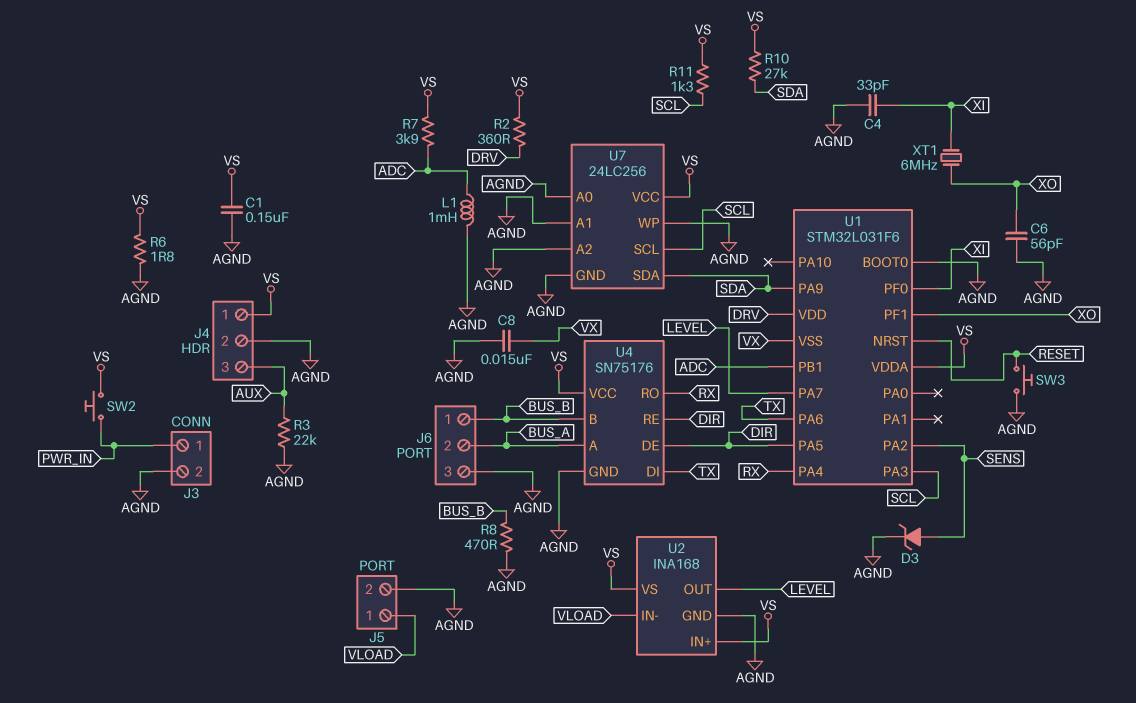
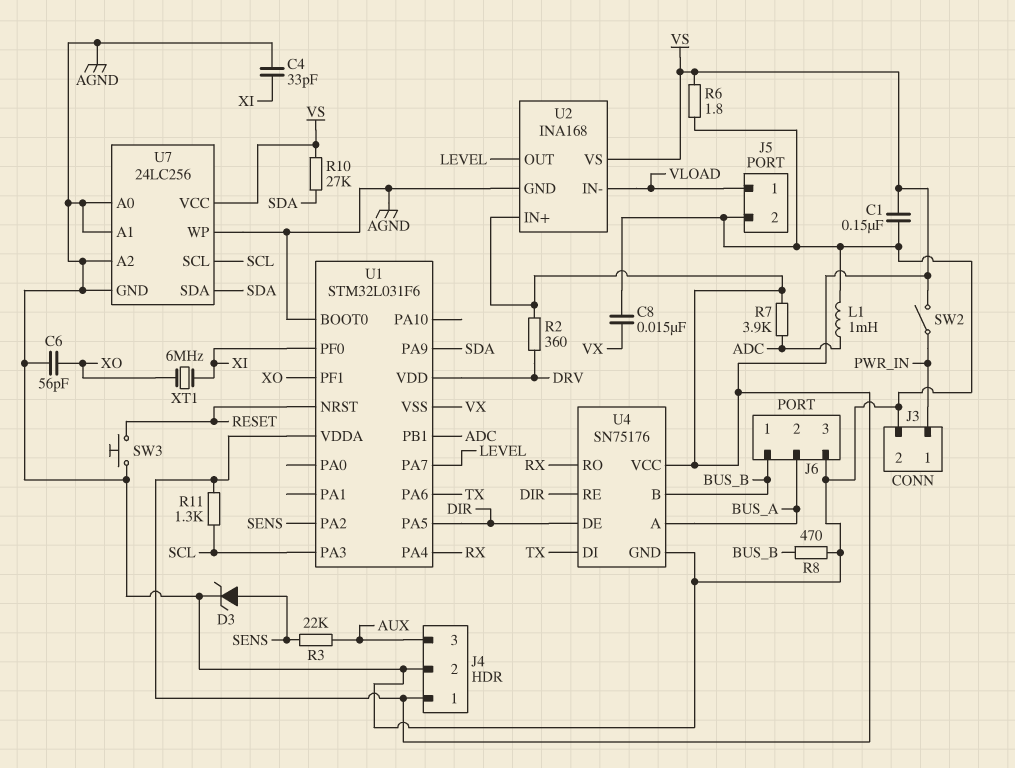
R3: 22k (AGND, AUX) -> 22k (AUX, SENS)
SW2: button (PWR_IN, VS) -> switch (PWR_IN, VS)

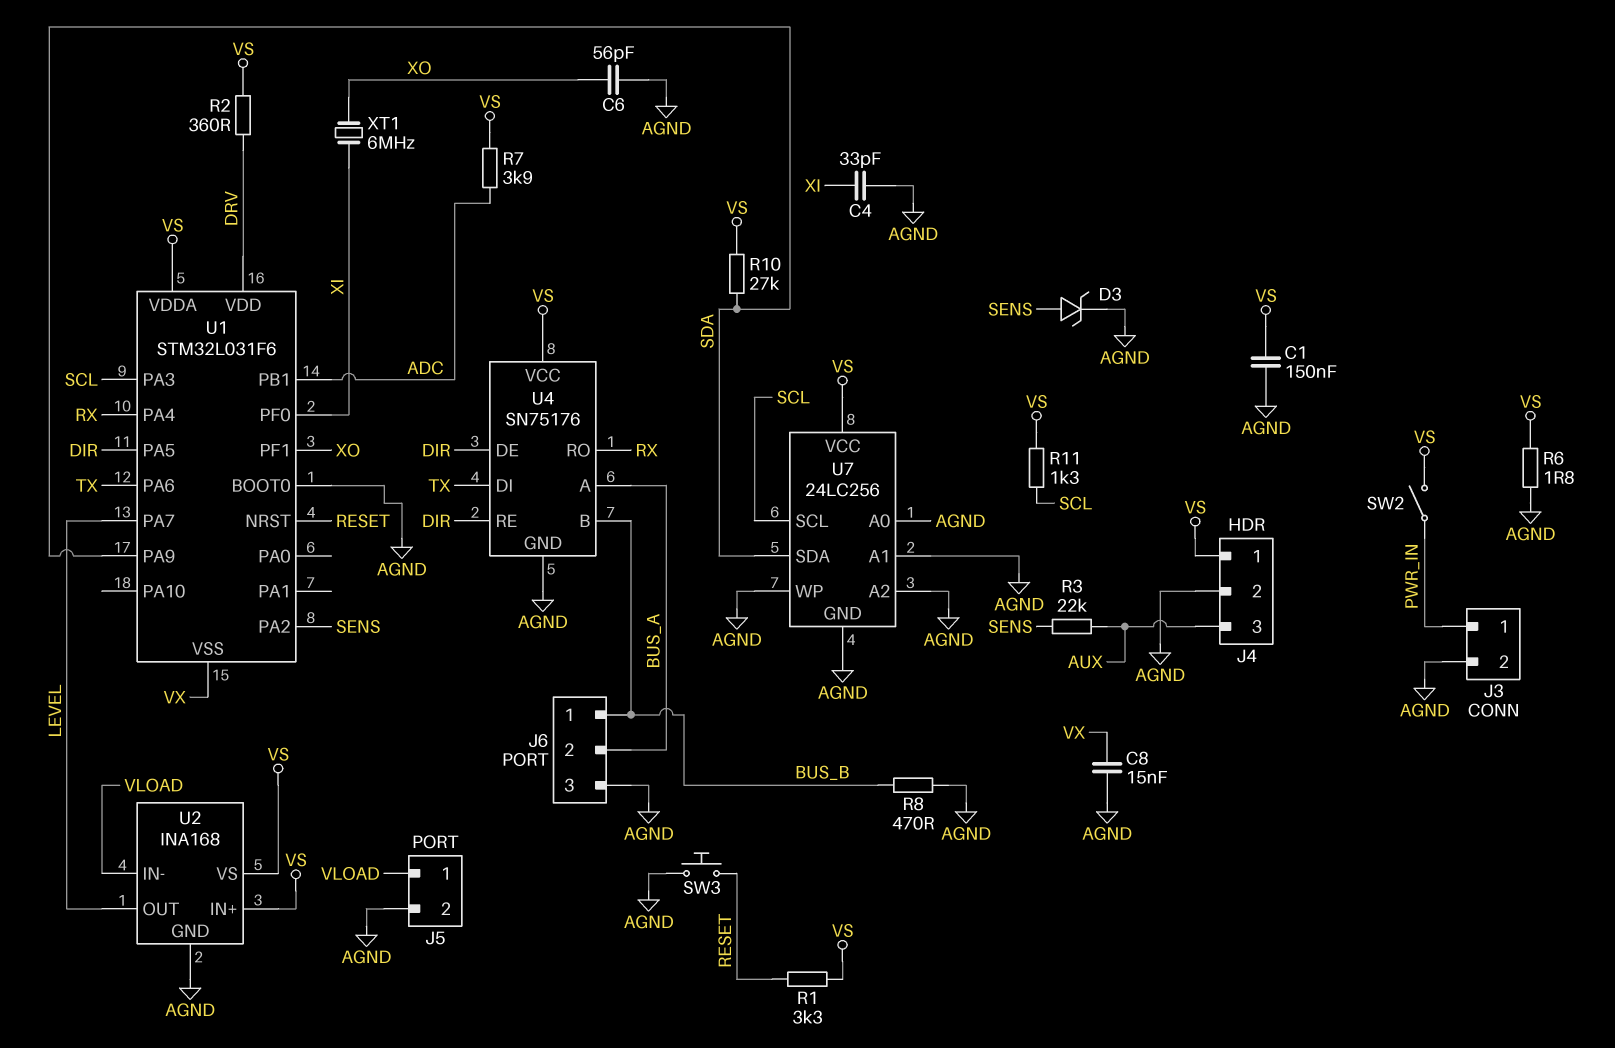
L1: 1mH (ADC, AGND) -> none
R1: none -> 3.3k (RESET, VS)

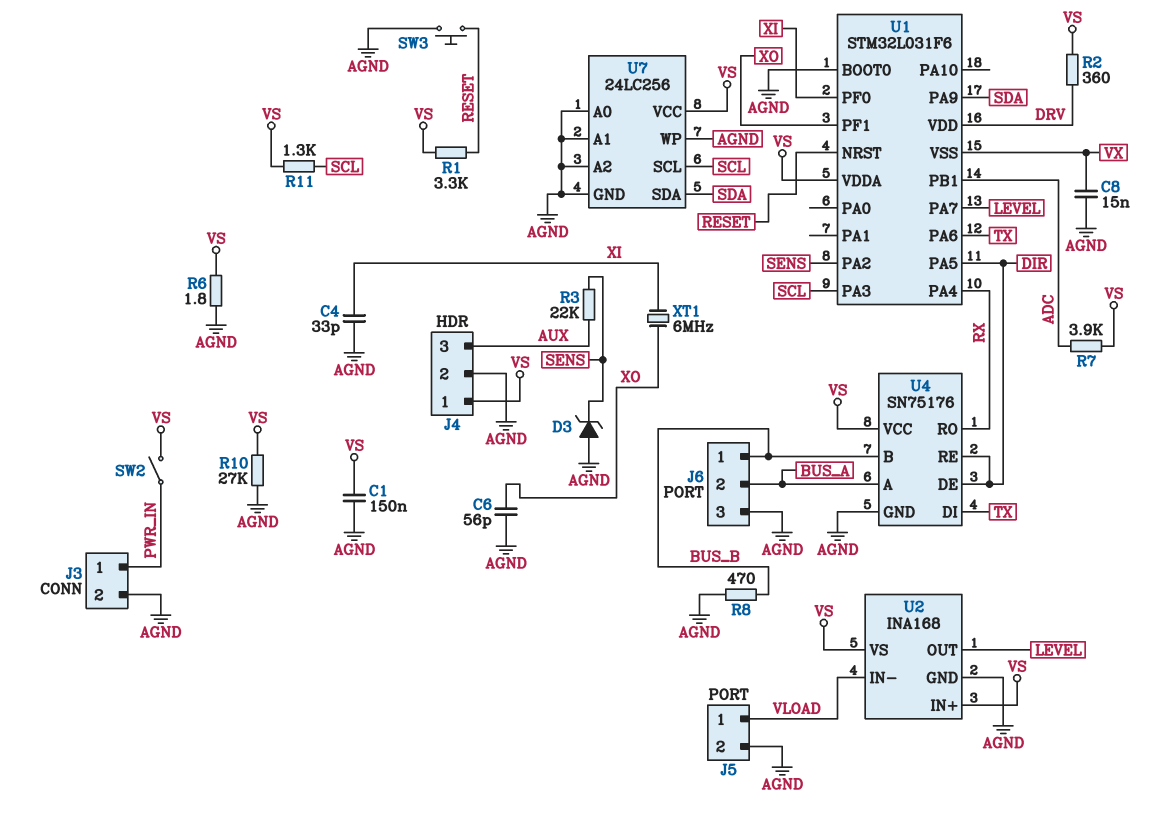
D3: zener (A SENS, K AGND) -> zener (A AGND, K SENS)
R10: 27k (SDA, VS) -> 27k (AGND, VS)

